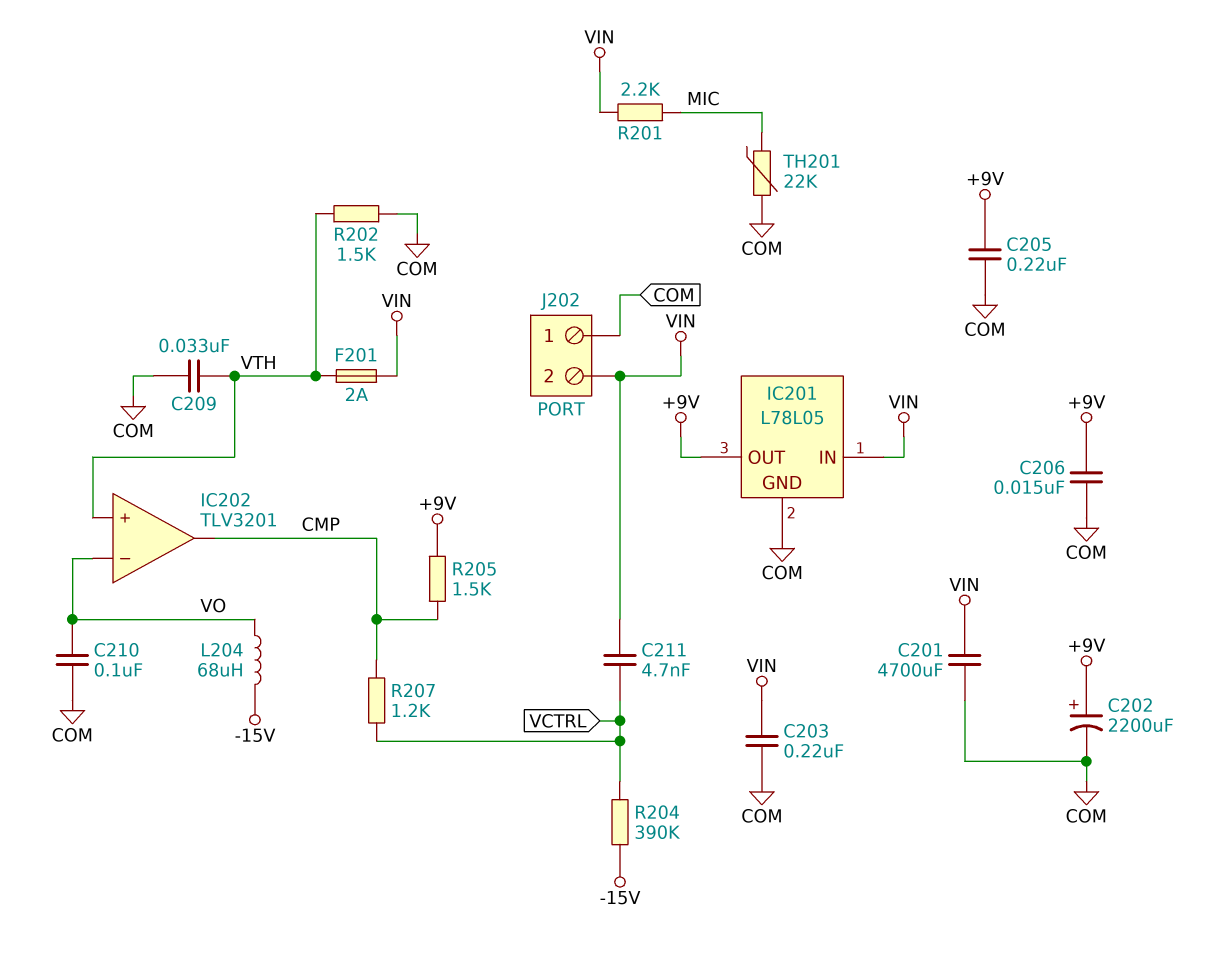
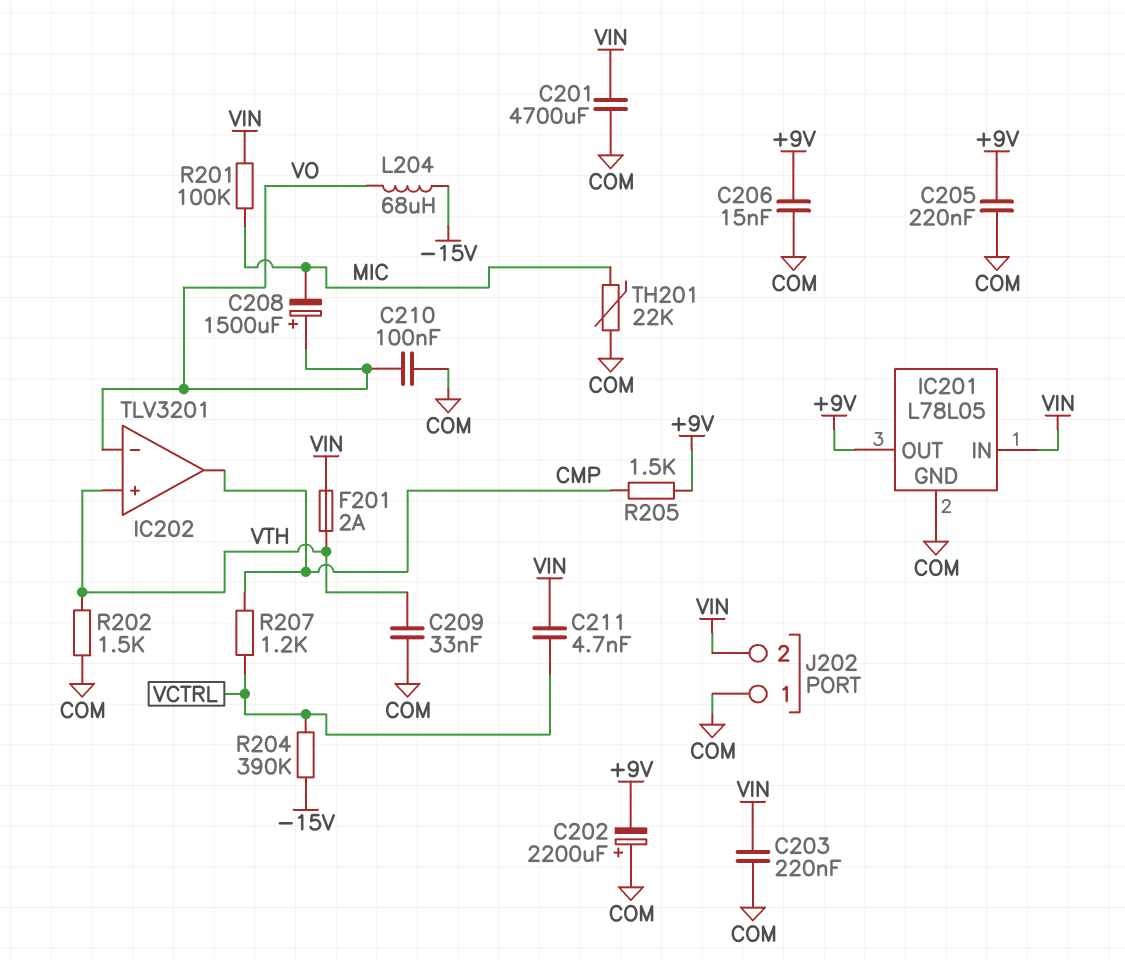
C202: 2200uF (plus +9V, minus COM) -> 2200uF (plus COM, minus +9V)
C208: none -> 1500uF (plus VO, minus MIC)
R201: 2.2k (MIC, VIN) -> 100k (MIC, VIN)

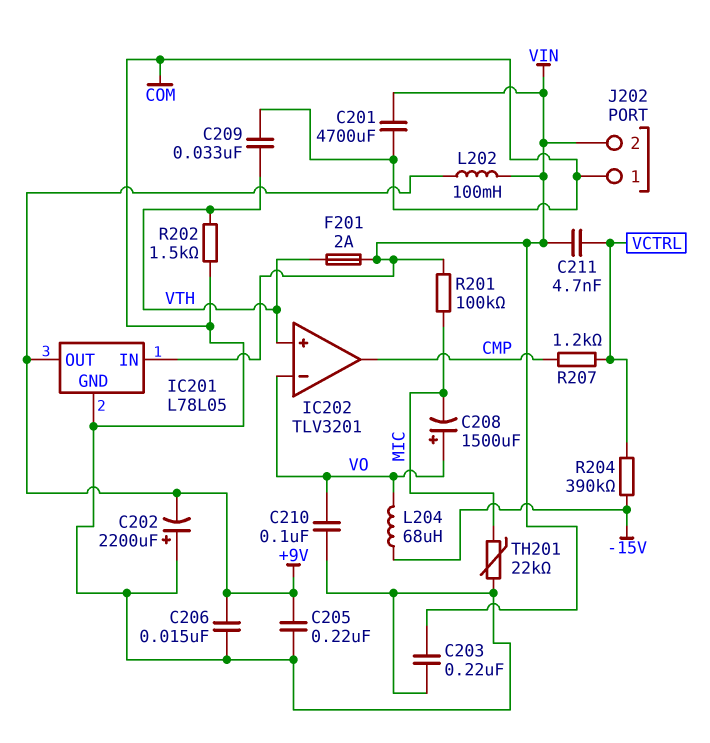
L202: none -> 100mH (+9V, VIN)
R205: 1.5k (+9V, CMP) -> none

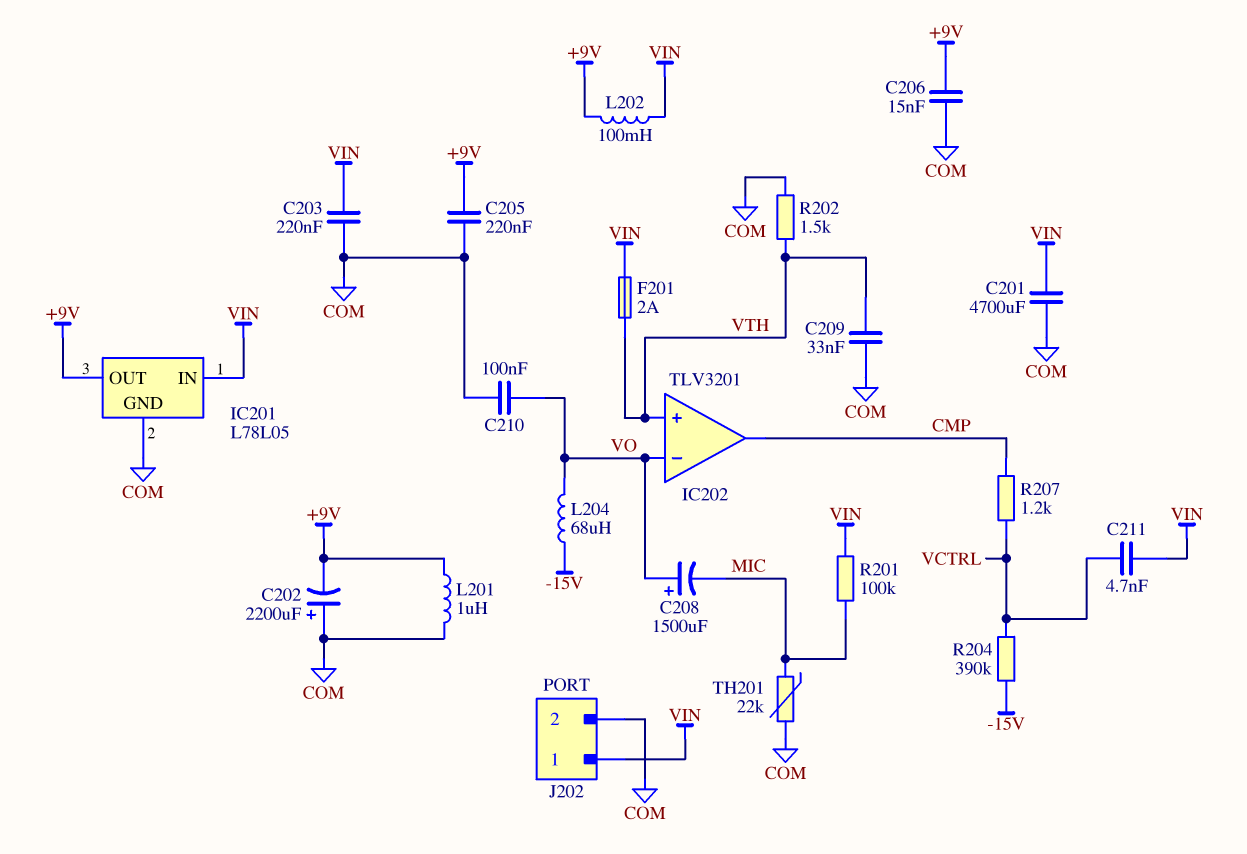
J202 pin 1: COM -> VIN
J202 pin 2: VIN -> COM
L201: none -> 1uH (+9V, COM)

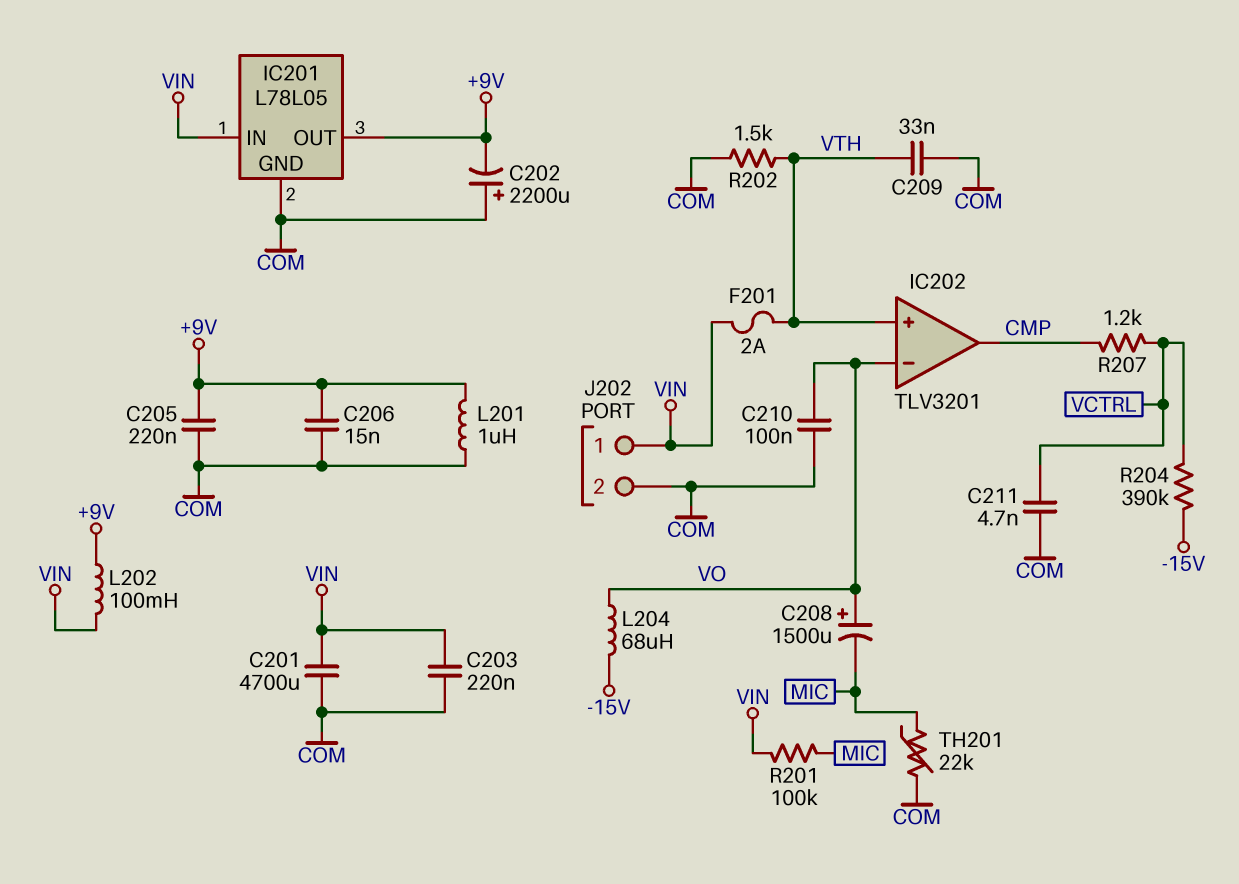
C211: 4.7nF (VCTRL, VIN) -> 4.7nF (COM, VCTRL)

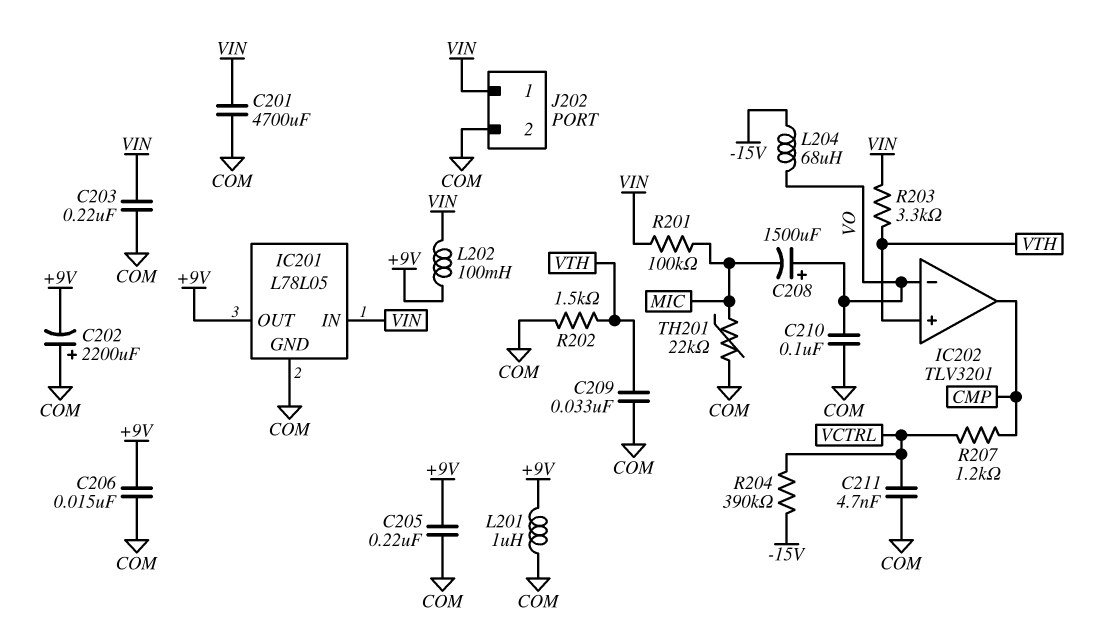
F201: 2A (VIN, VTH) -> none
R203: none -> 3.3k (VIN, VTH)

